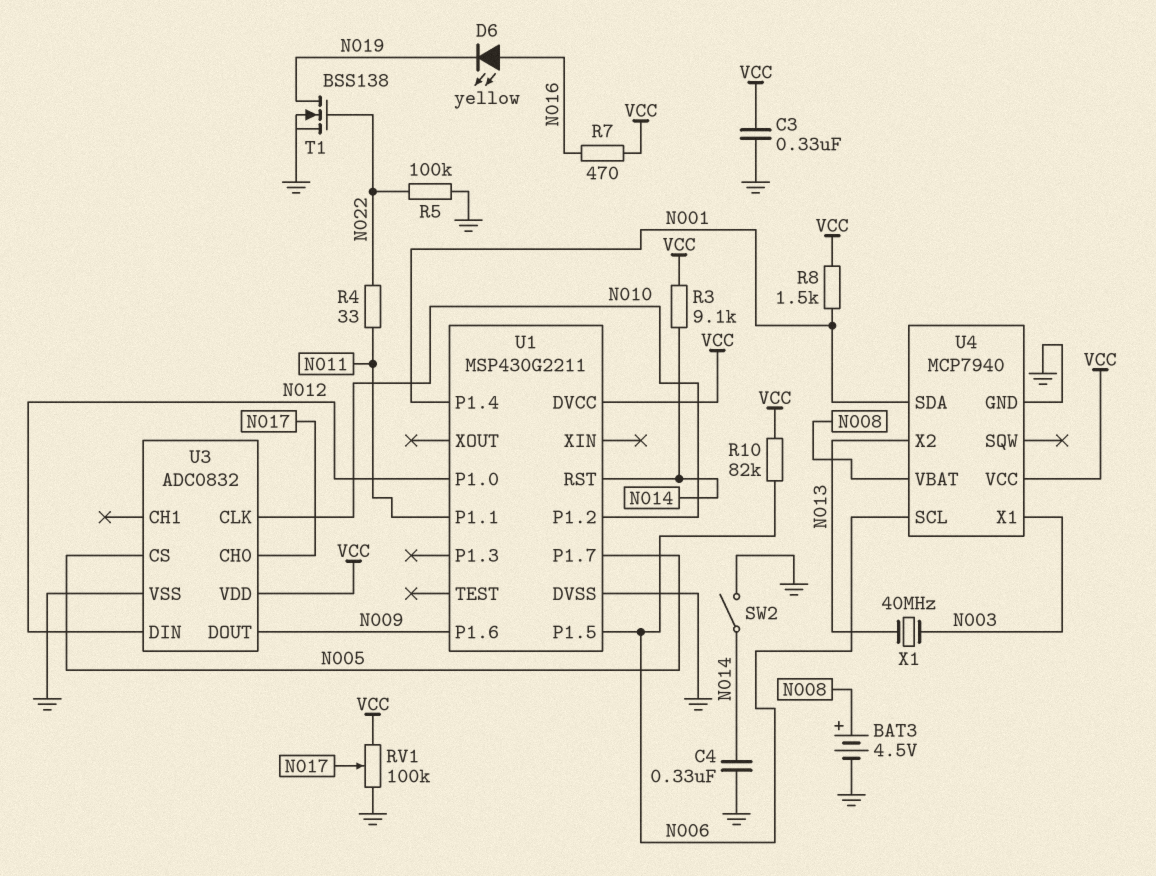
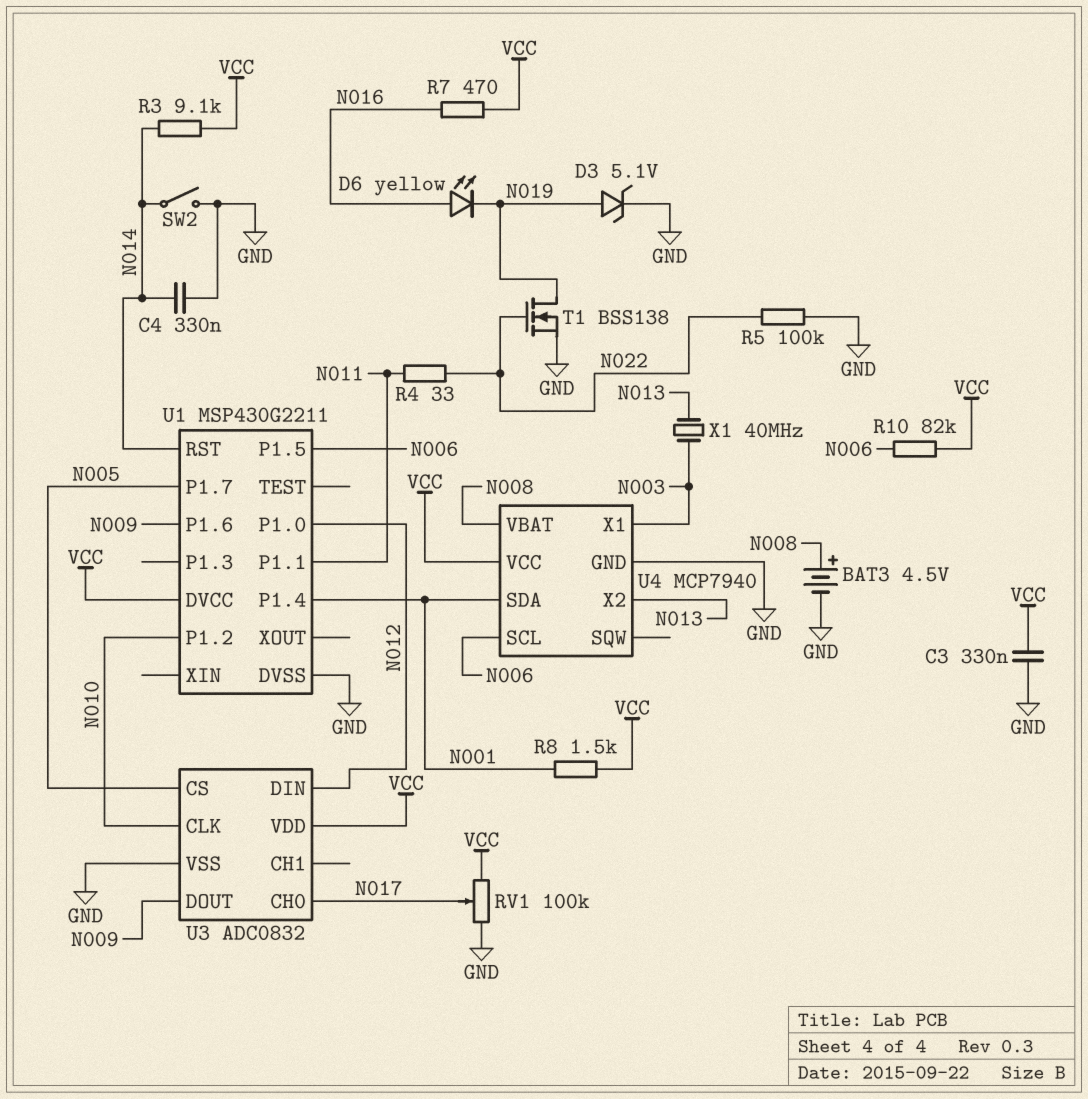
D3: none -> zener 5.1V (A N019, K GND)

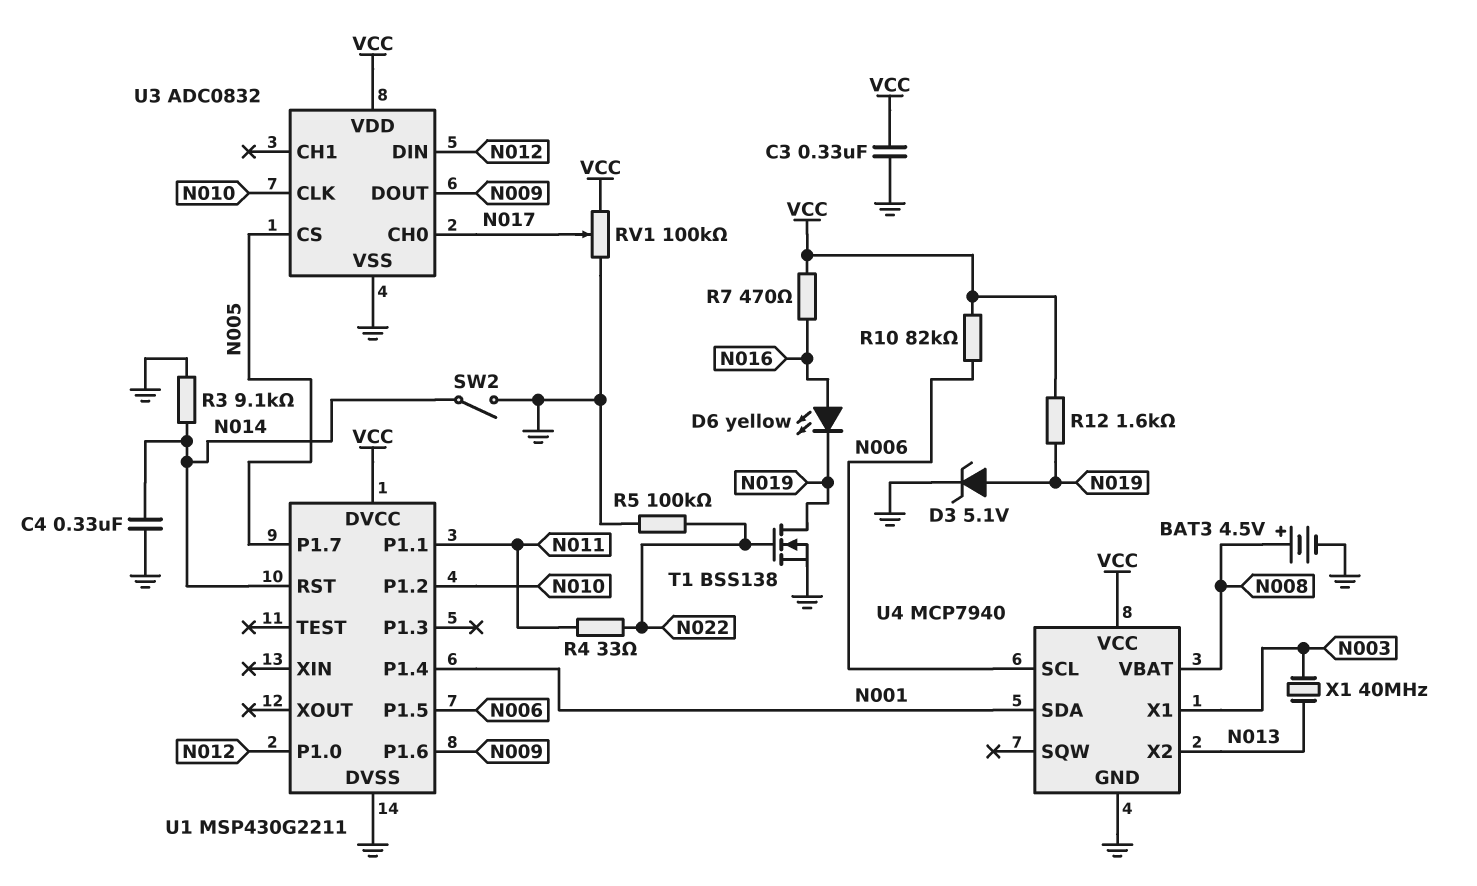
R3: 9.1k (N014, VCC) -> 9.1k (GND, N014)
R8: 1.5k (N001, VCC) -> none
R12: none -> 1.6k (N019, VCC)

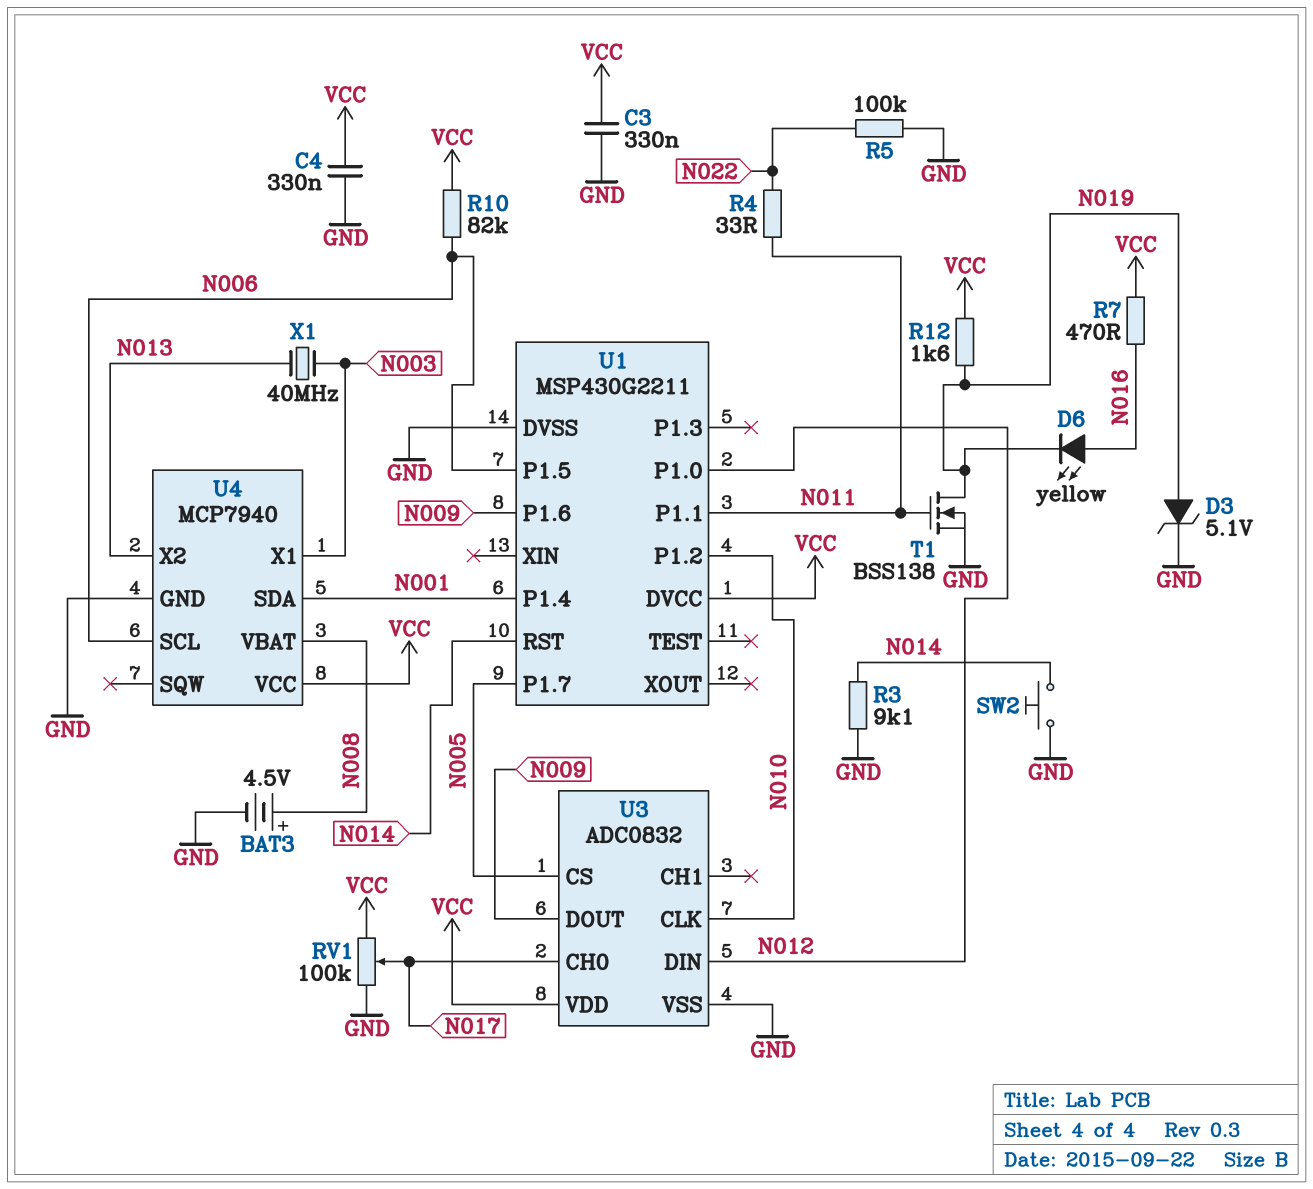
C4: 330nF (GND, N014) -> 330nF (GND, VCC)
SW2: switch (GND, N014) -> button (GND, N014)
T1: NMOS BSS138 (G N022, D N019, S GND) -> NMOS BSS138 (G N011, D N019, S GND)

